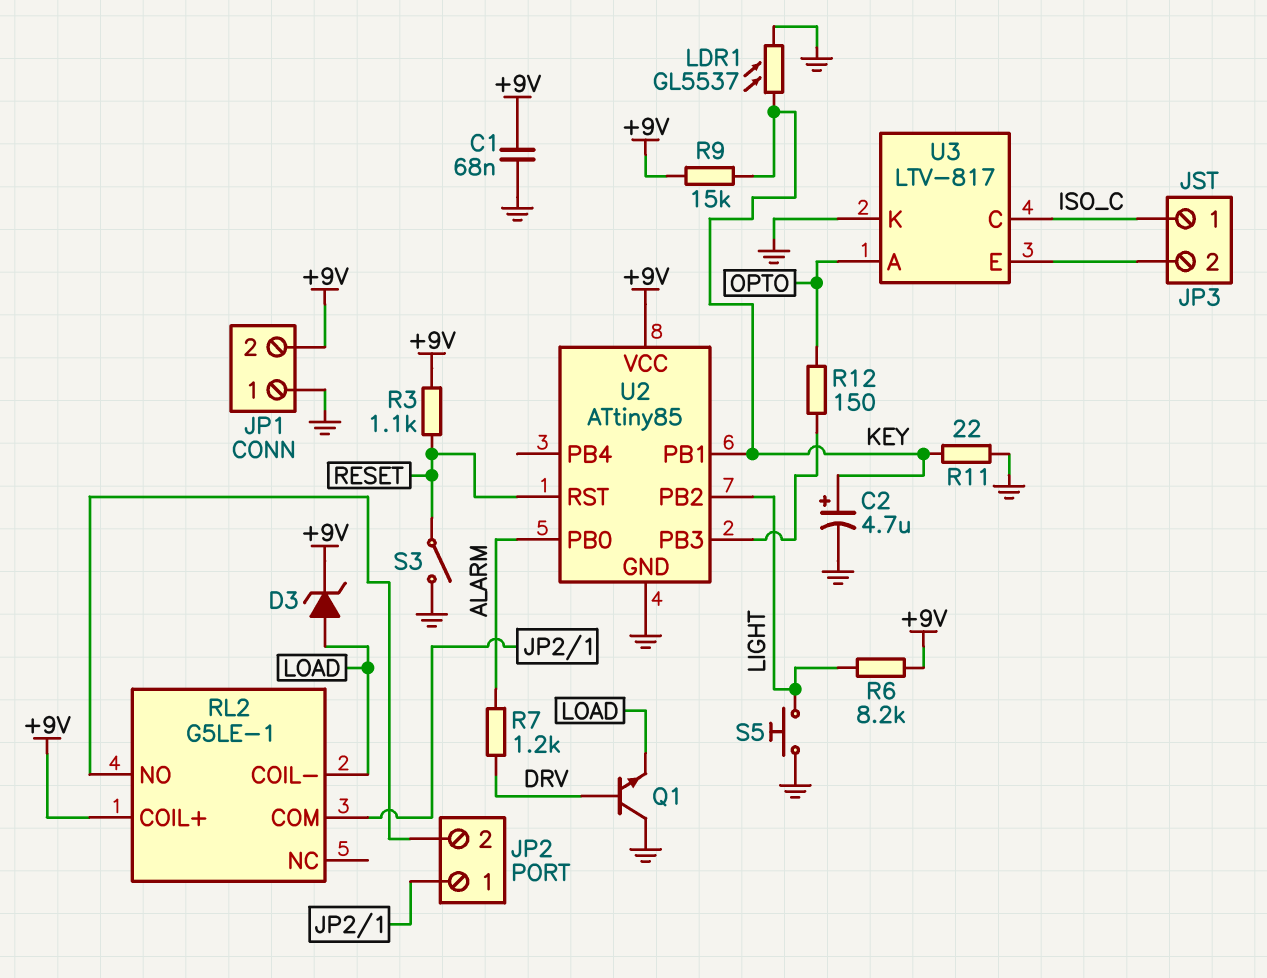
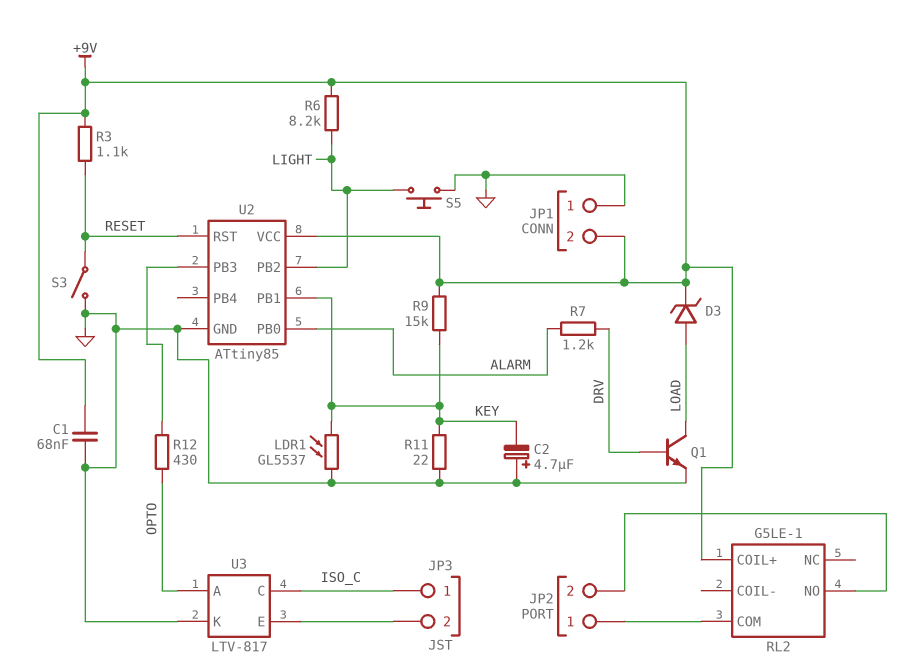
C2: 4.7uF (plus KEY, minus GND) -> 4.7uF (plus GND, minus KEY)
Q1: NPN (B DRV, C GND, E LOAD) -> NPN (B DRV, C LOAD, E GND)
R12: 150 (OPTO, U2/PB3) -> 430 (OPTO, U2/PB3)
RL2 pin COIL-: LOAD -> none

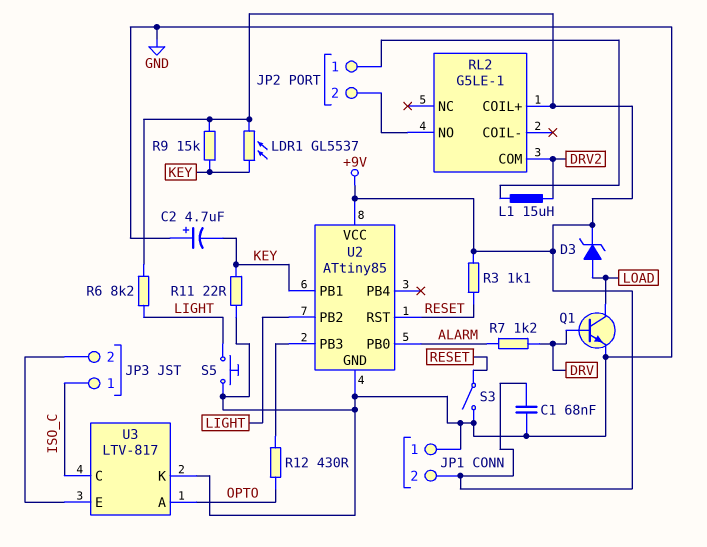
L1: none -> 15uH (DRV2, JP2/1)
LDR1: GL5537 (GND, KEY) -> GL5537 (+9V, KEY)
RL2 pin COM: JP2/1 -> DRV2

